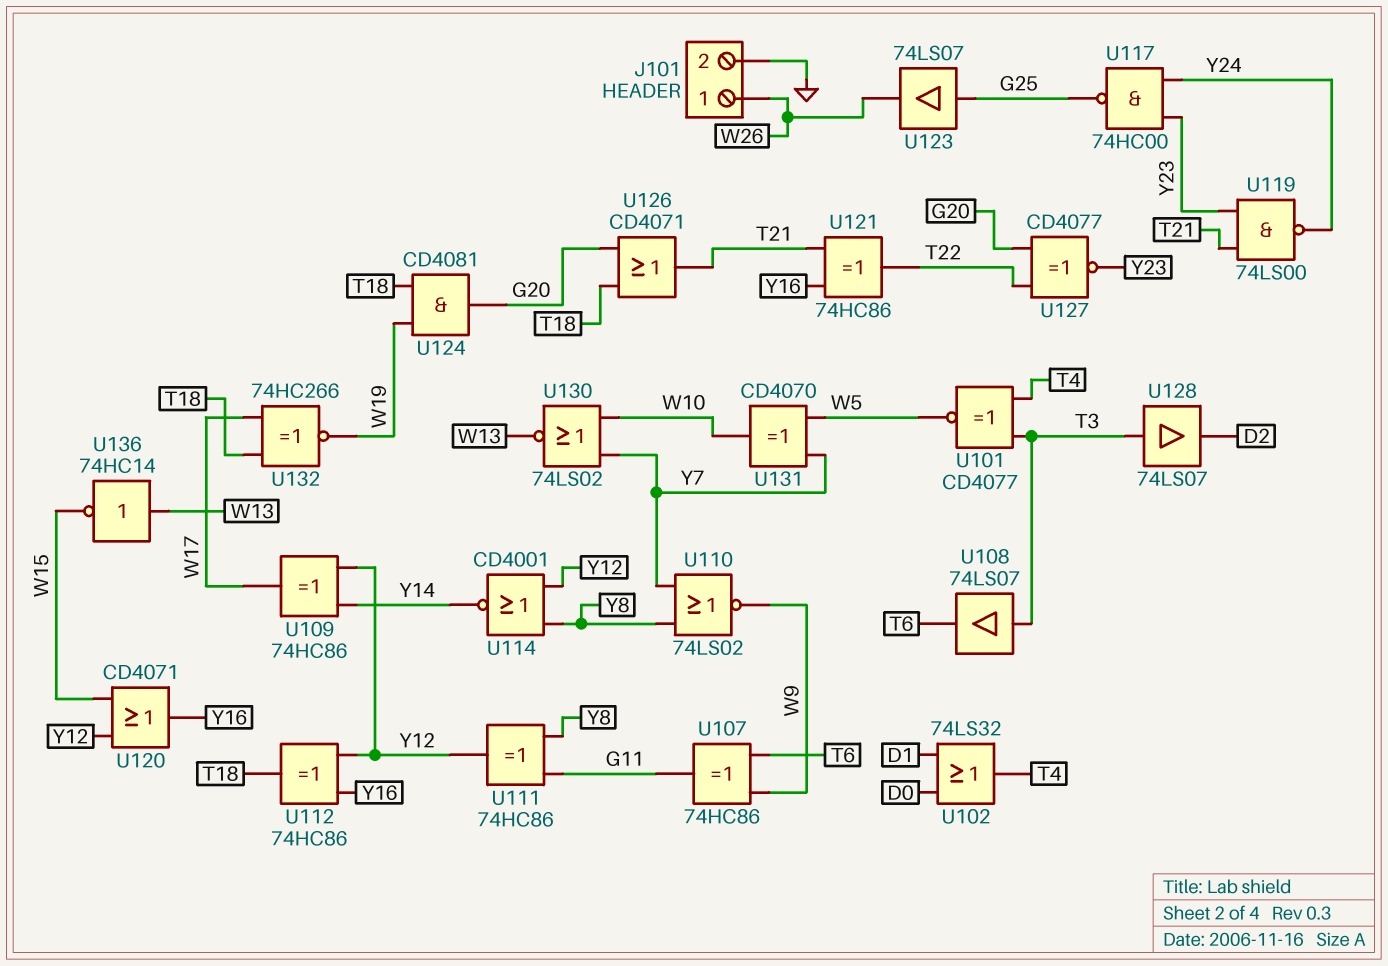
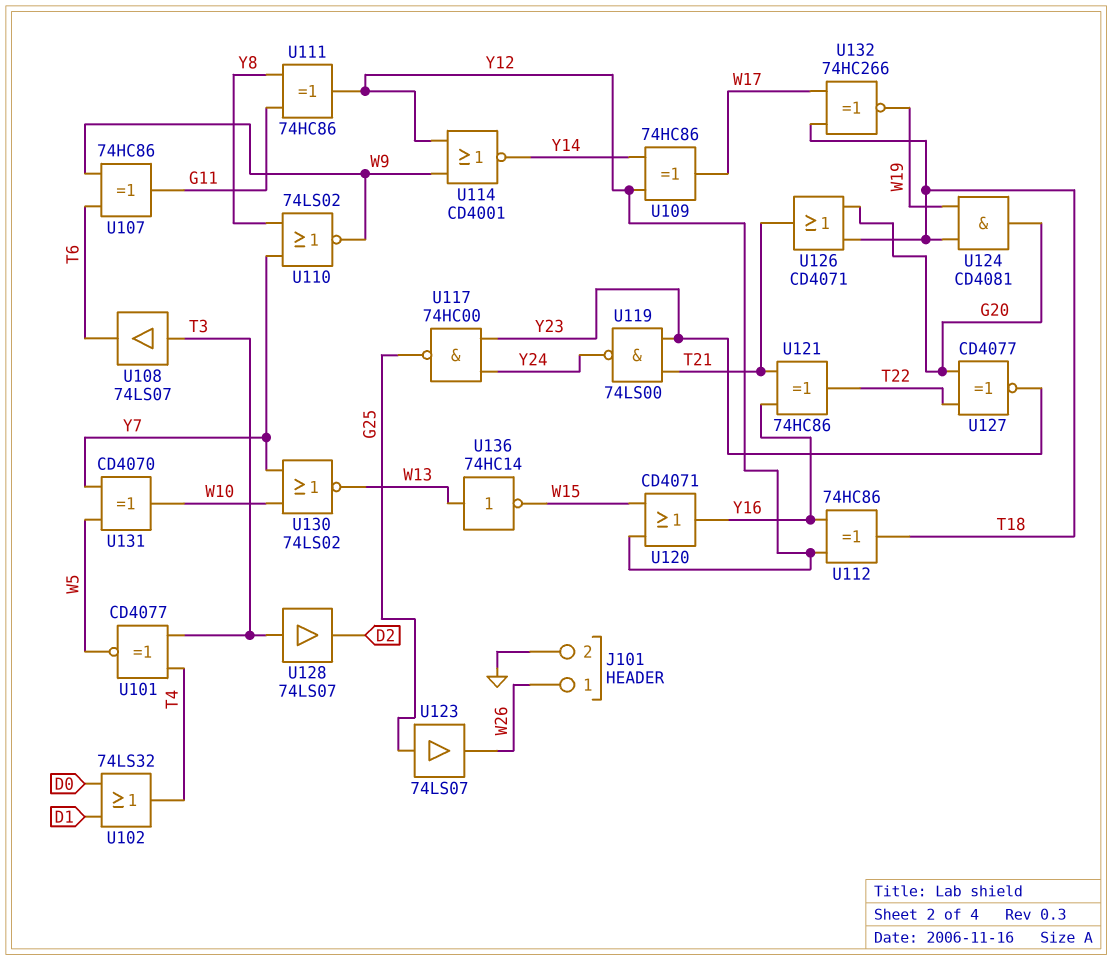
U114: NOR CD4001 (in Y8, in Y12, out Y14) -> NOR CD4001 (in W9, in Y12, out Y14)

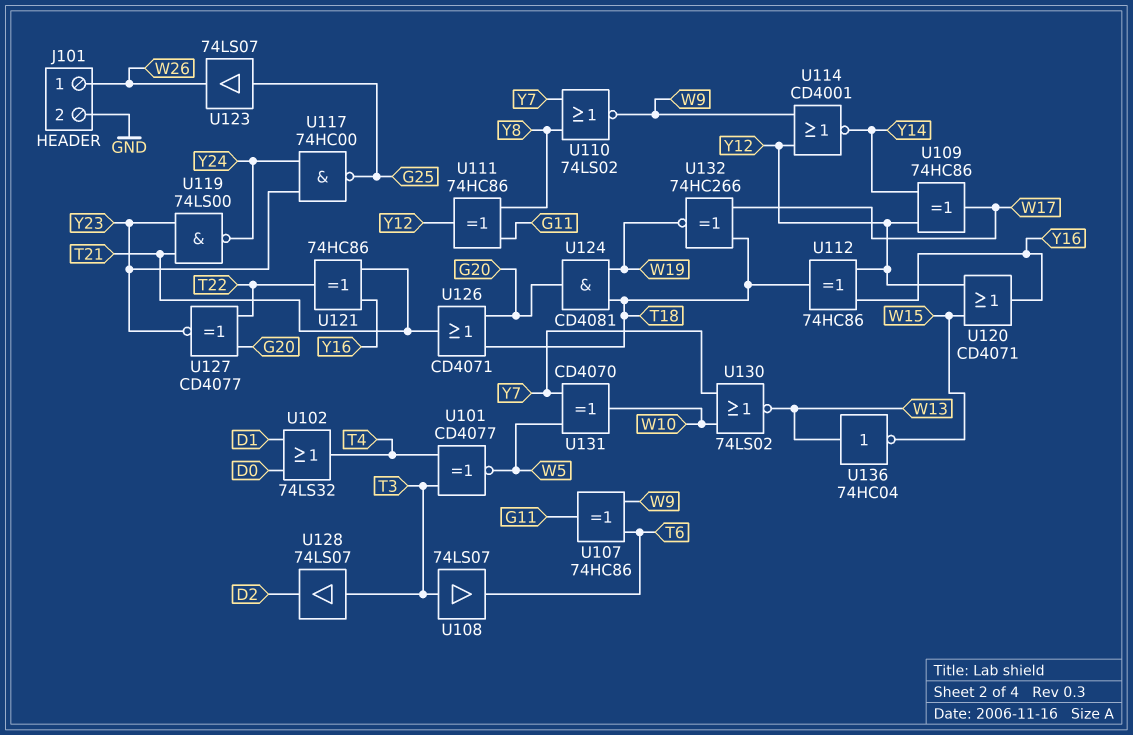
U136: NOT 74HC14 (in W13, out W15) -> NOT 74HC04 (in W13, out W15)

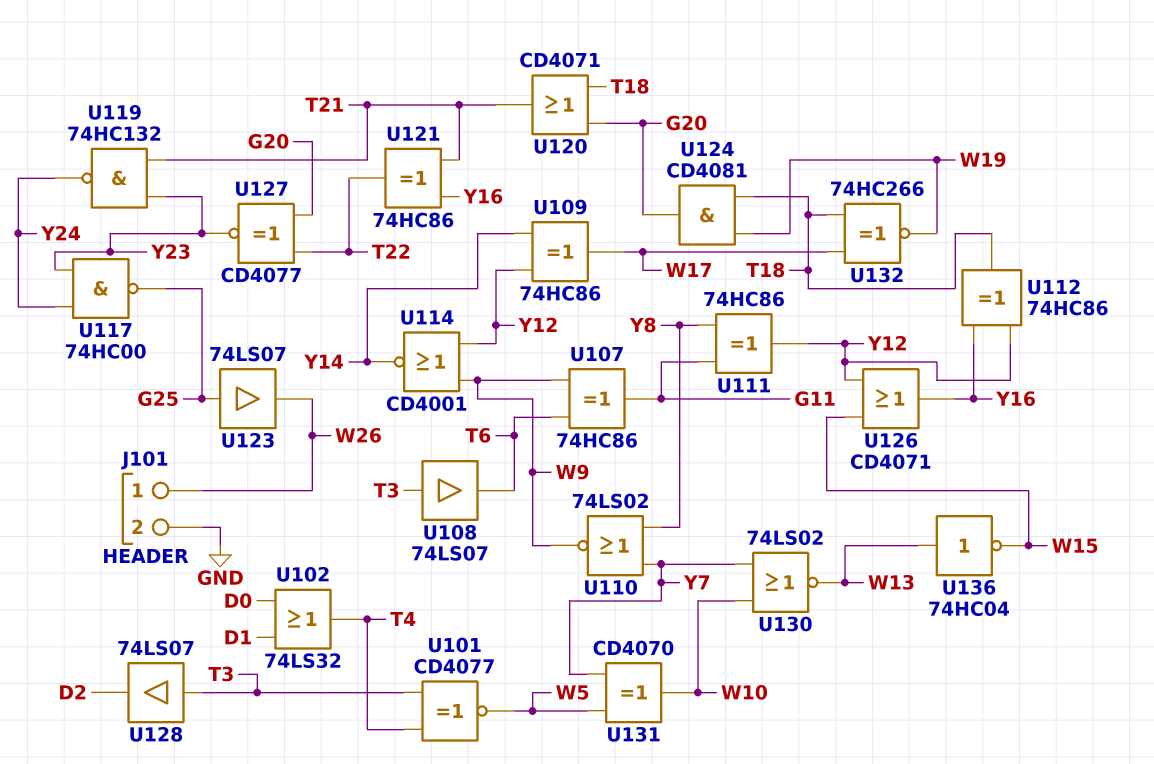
U119: NAND 74LS00 (in T21, in Y23, out Y24) -> NAND 74HC132 (in T21, in Y23, out Y24)
U120: OR CD4071 (in W15, in Y12, out Y16) -> OR CD4071 (in G20, in T18, out T21)
U126: OR CD4071 (in G20, in T18, out T21) -> OR CD4071 (in W15, in Y12, out Y16)

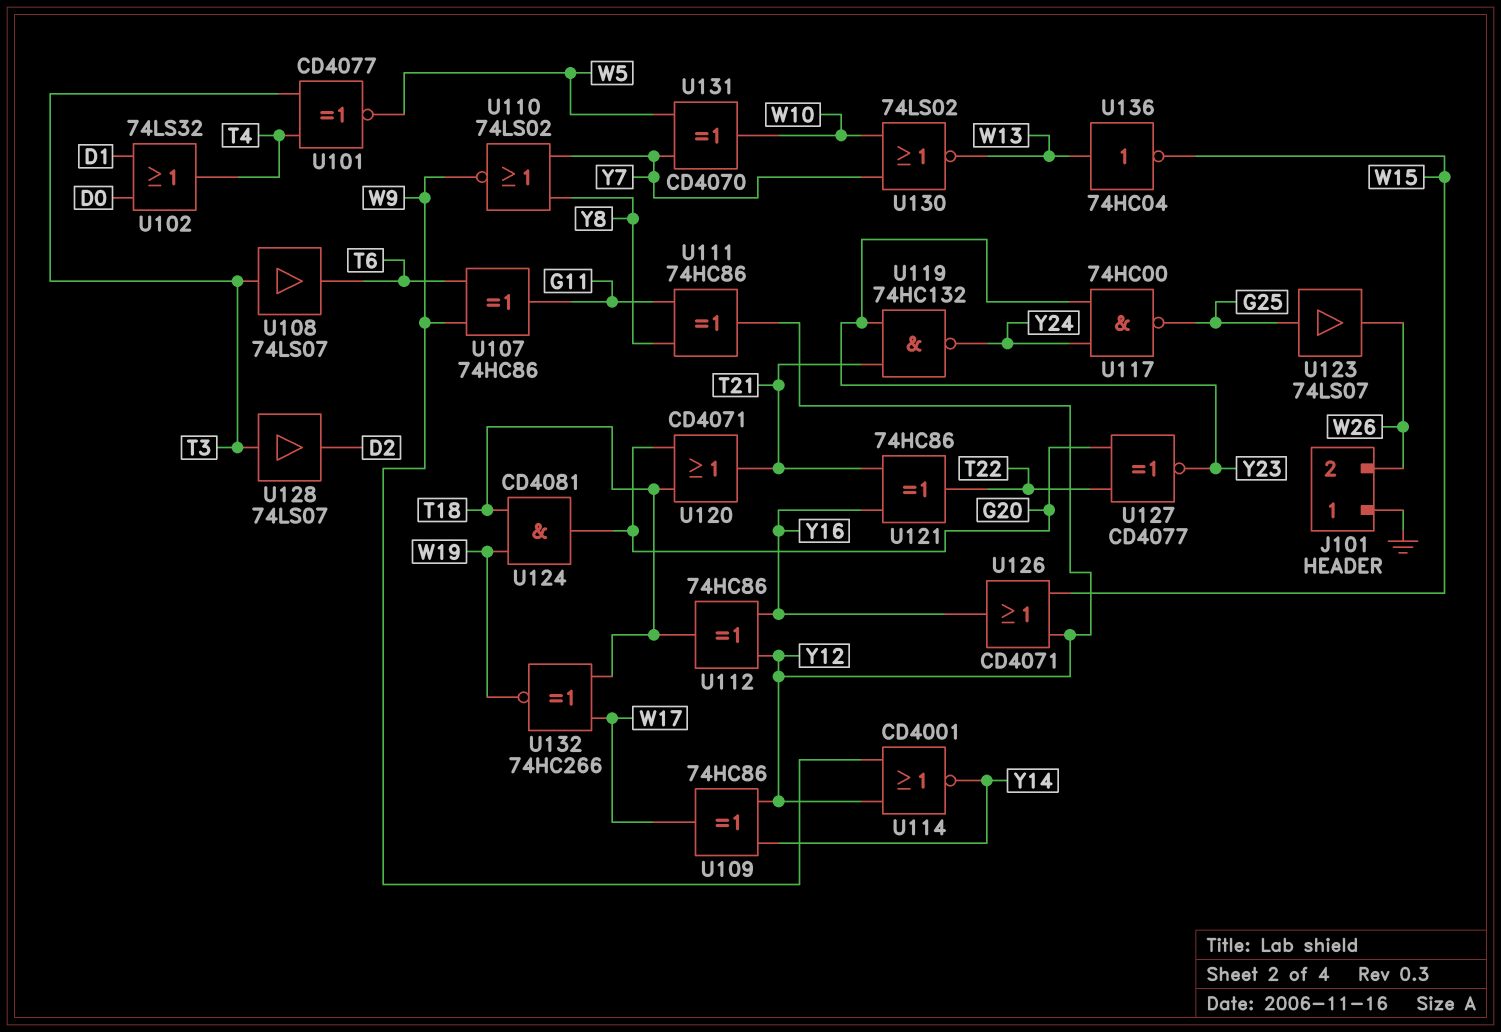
J101 pin 1: W26 -> GND
J101 pin 2: GND -> W26

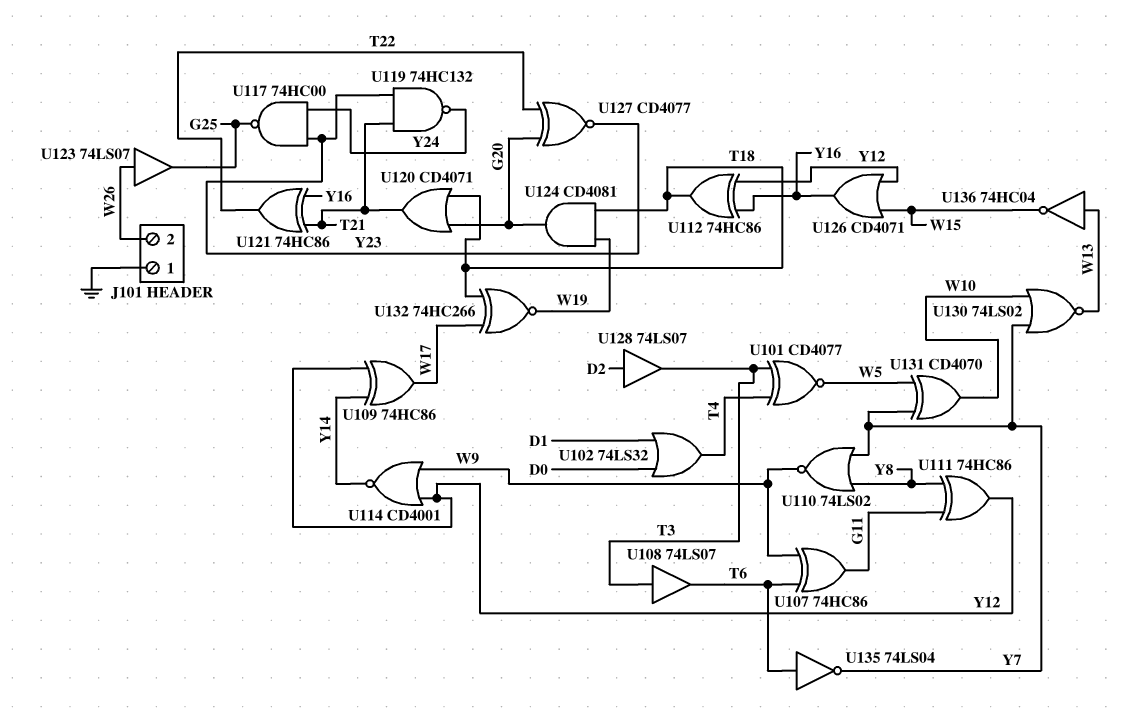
U123: buffer 74LS07 (in G25, out W26) -> buffer 74LS07 (in W26, out G25)
U128: buffer 74LS07 (in T3, out D2) -> buffer 74LS07 (in D2, out T3)
U135: none -> NOT 74LS04 (in T6, out Y7)

